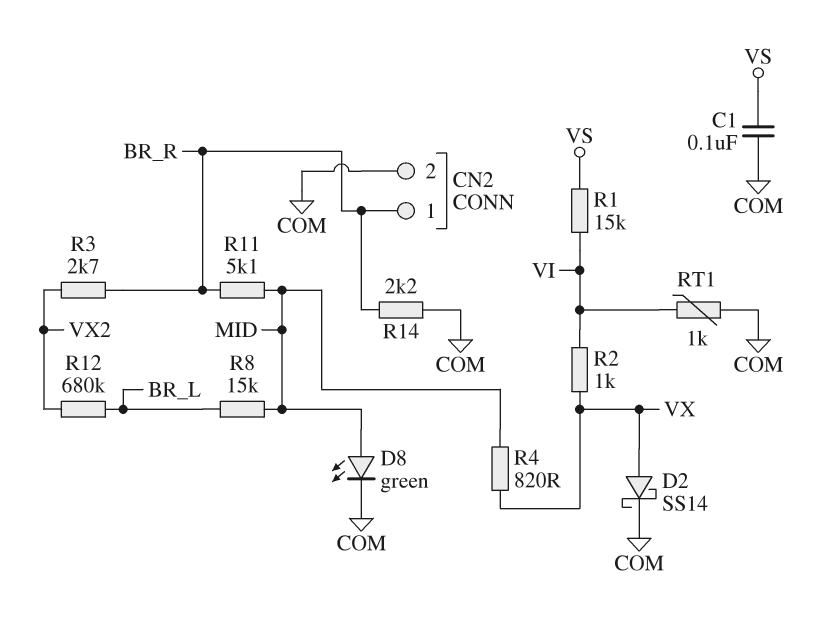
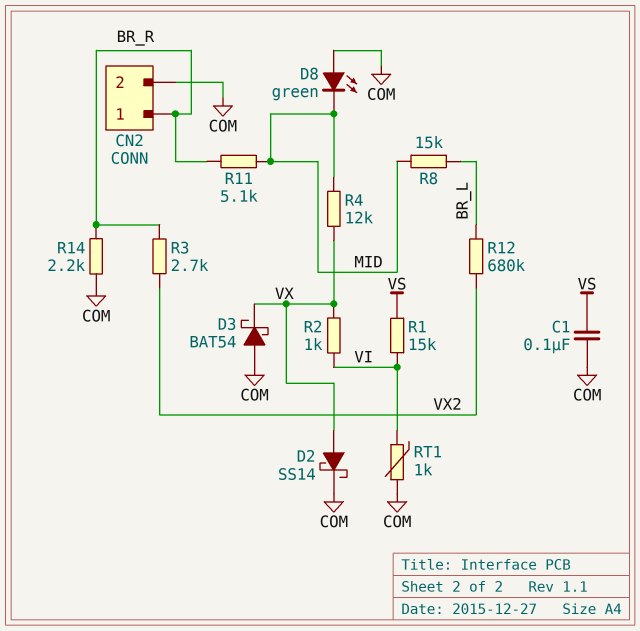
D3: none -> schottky BAT54 (A COM, K VX)
D8: LED green (A MID, K COM) -> LED green (A COM, K MID)
R4: 820 (MID, VX) -> 12k (MID, VX)

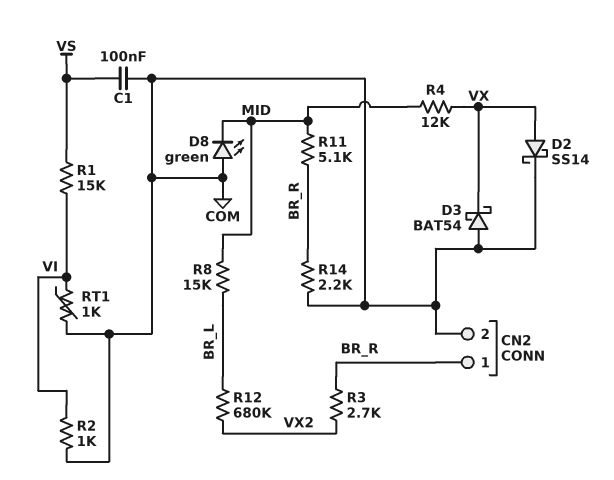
R2: 1k (VI, VX) -> 1k (COM, VI)

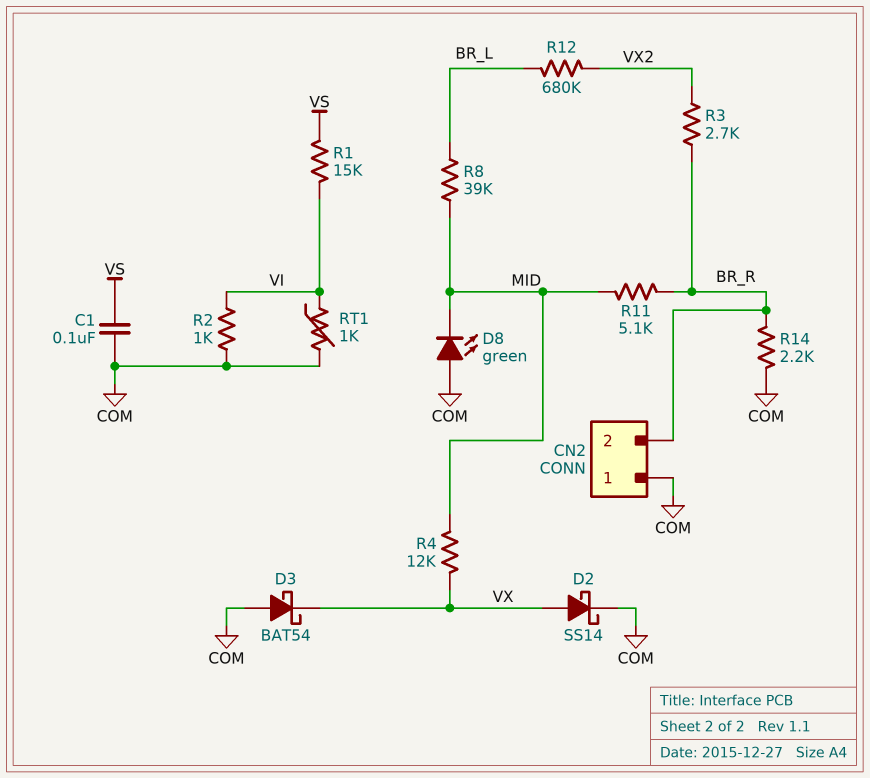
CN2 pin 1: BR_R -> COM
CN2 pin 2: COM -> BR_R
R8: 15k (BR_L, MID) -> 39k (BR_L, MID)

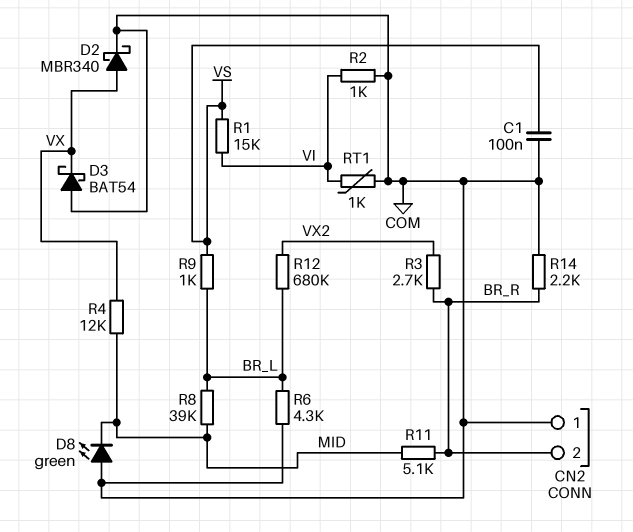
D2: schottky SS14 (A VX, K COM) -> schottky MBR340 (A VX, K COM)
R6: none -> 4.3k (BR_L, COM)
R9: none -> 1k (BR_L, VS)

